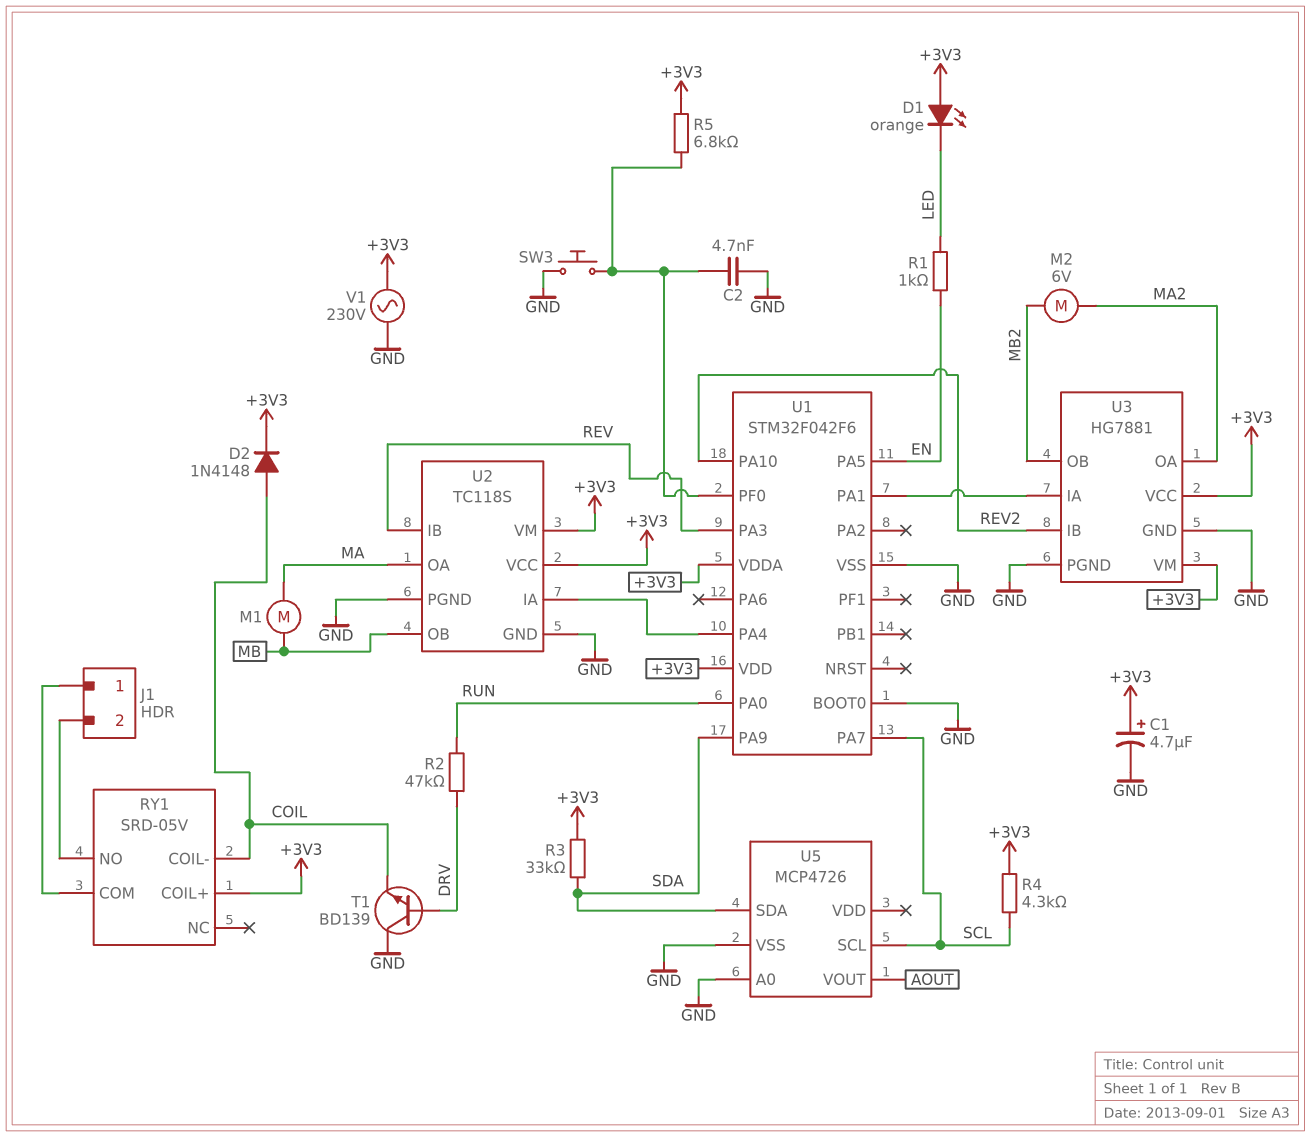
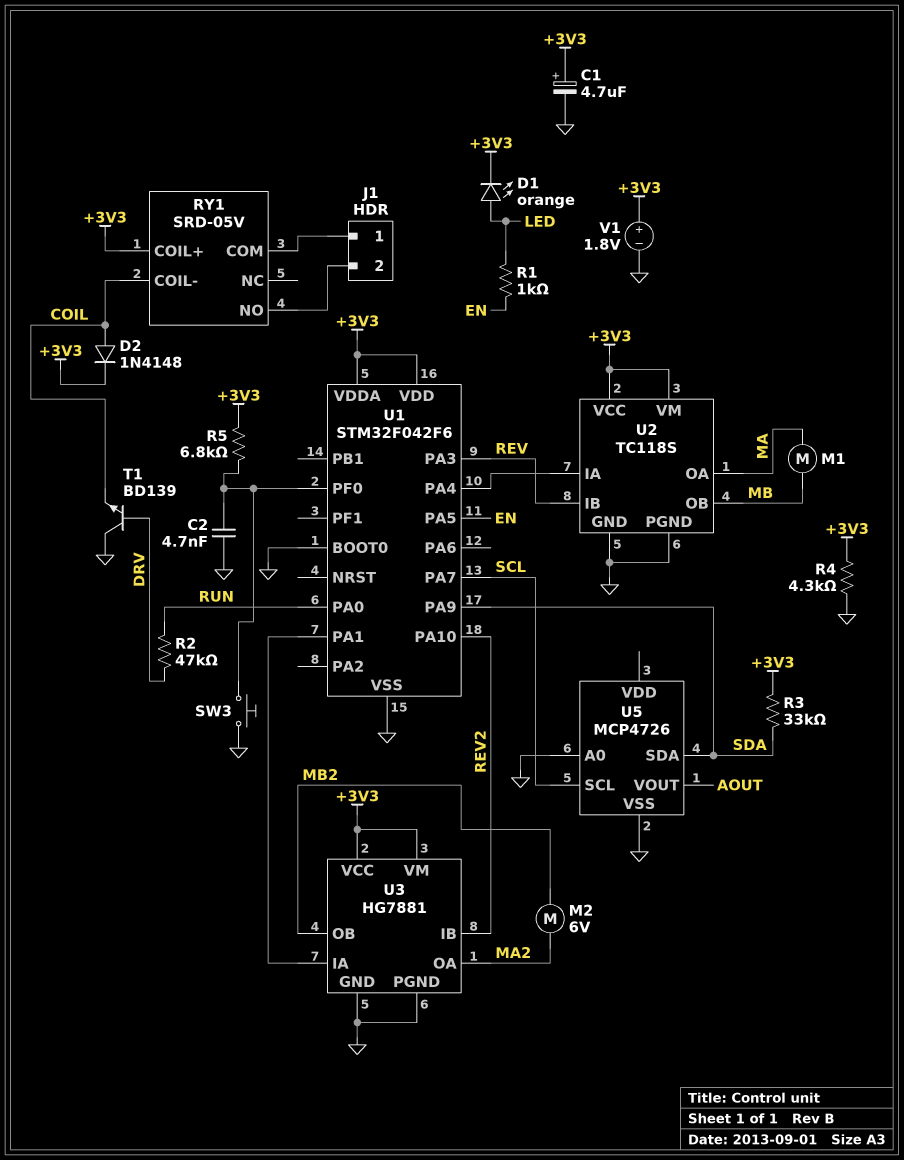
D1: LED orange (A +3V3, K LED) -> LED orange (A LED, K +3V3)
R4: 4.3k (+3V3, SCL) -> 4.3k (+3V3, GND)
V1: AC 230V (+3V3, GND) -> 1.8V (plus +3V3, minus GND)

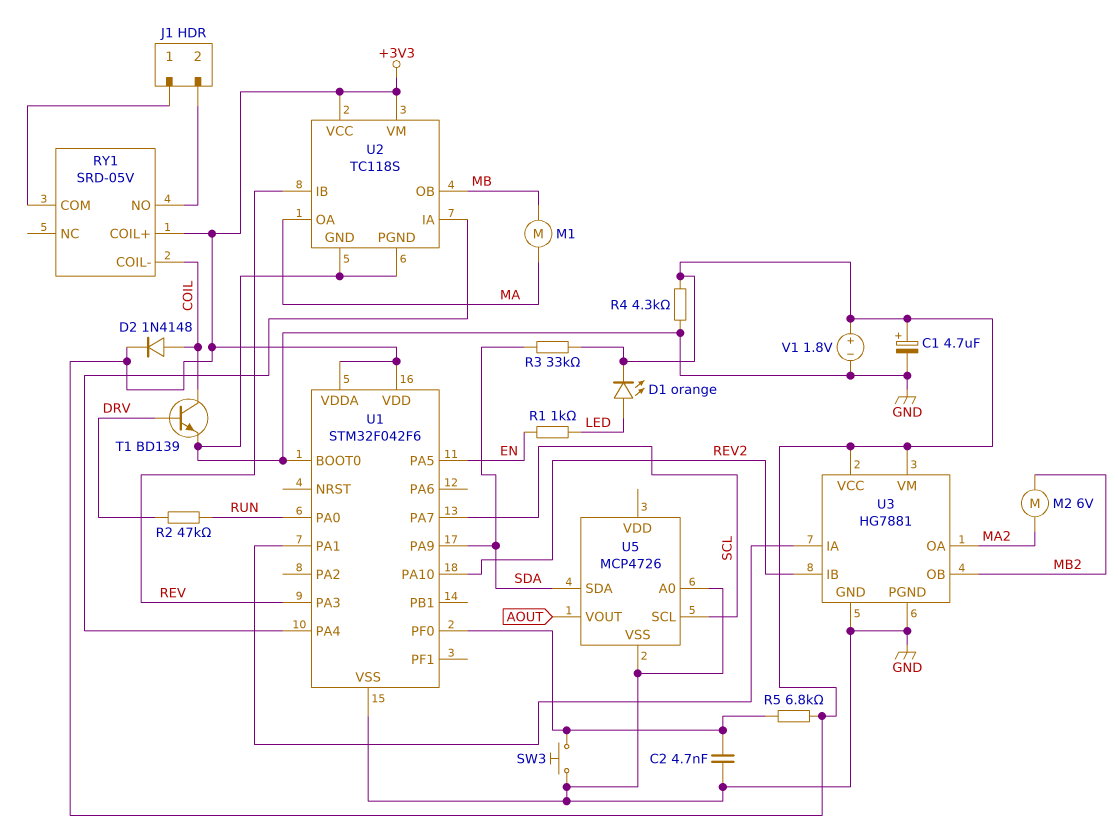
T1: NPN BD139 (B DRV, C GND, E COIL) -> NPN BD139 (B DRV, C COIL, E GND)

